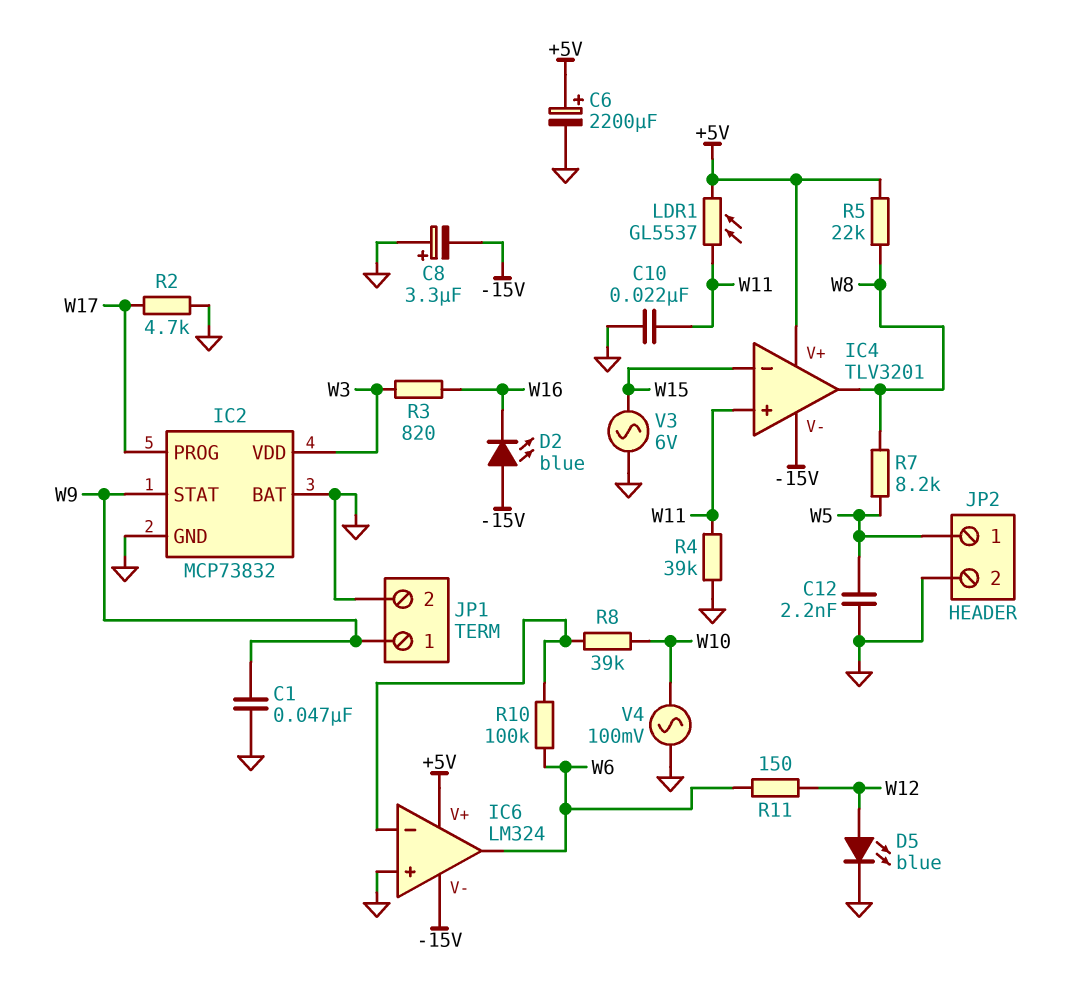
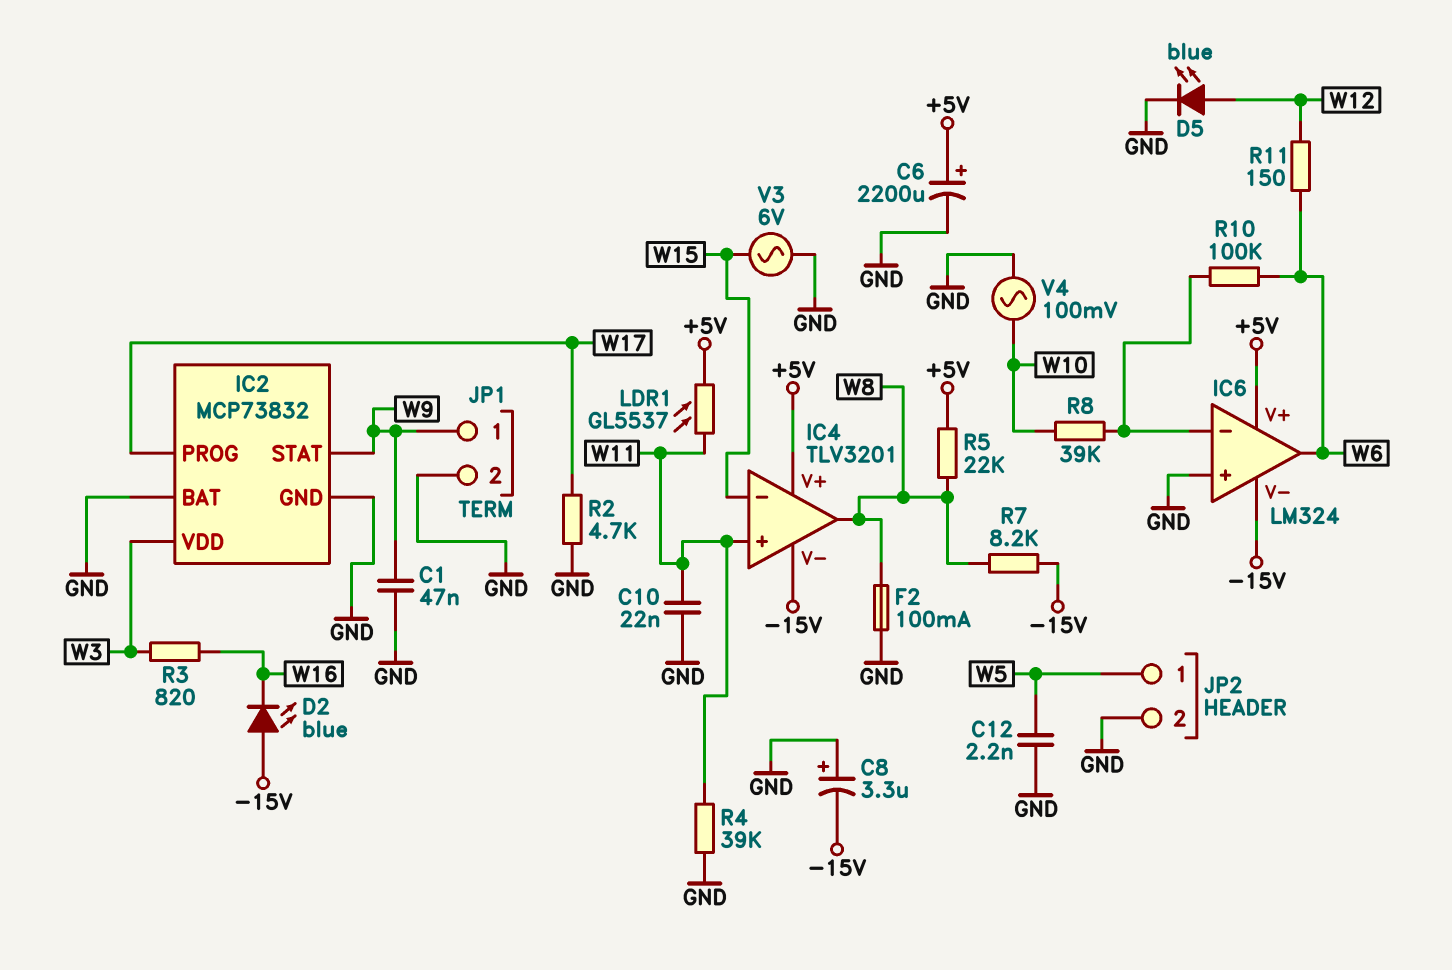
F2: none -> 100mA (GND, W8)
R7: 8.2k (W5, W8) -> 8.2k (-15V, W8)

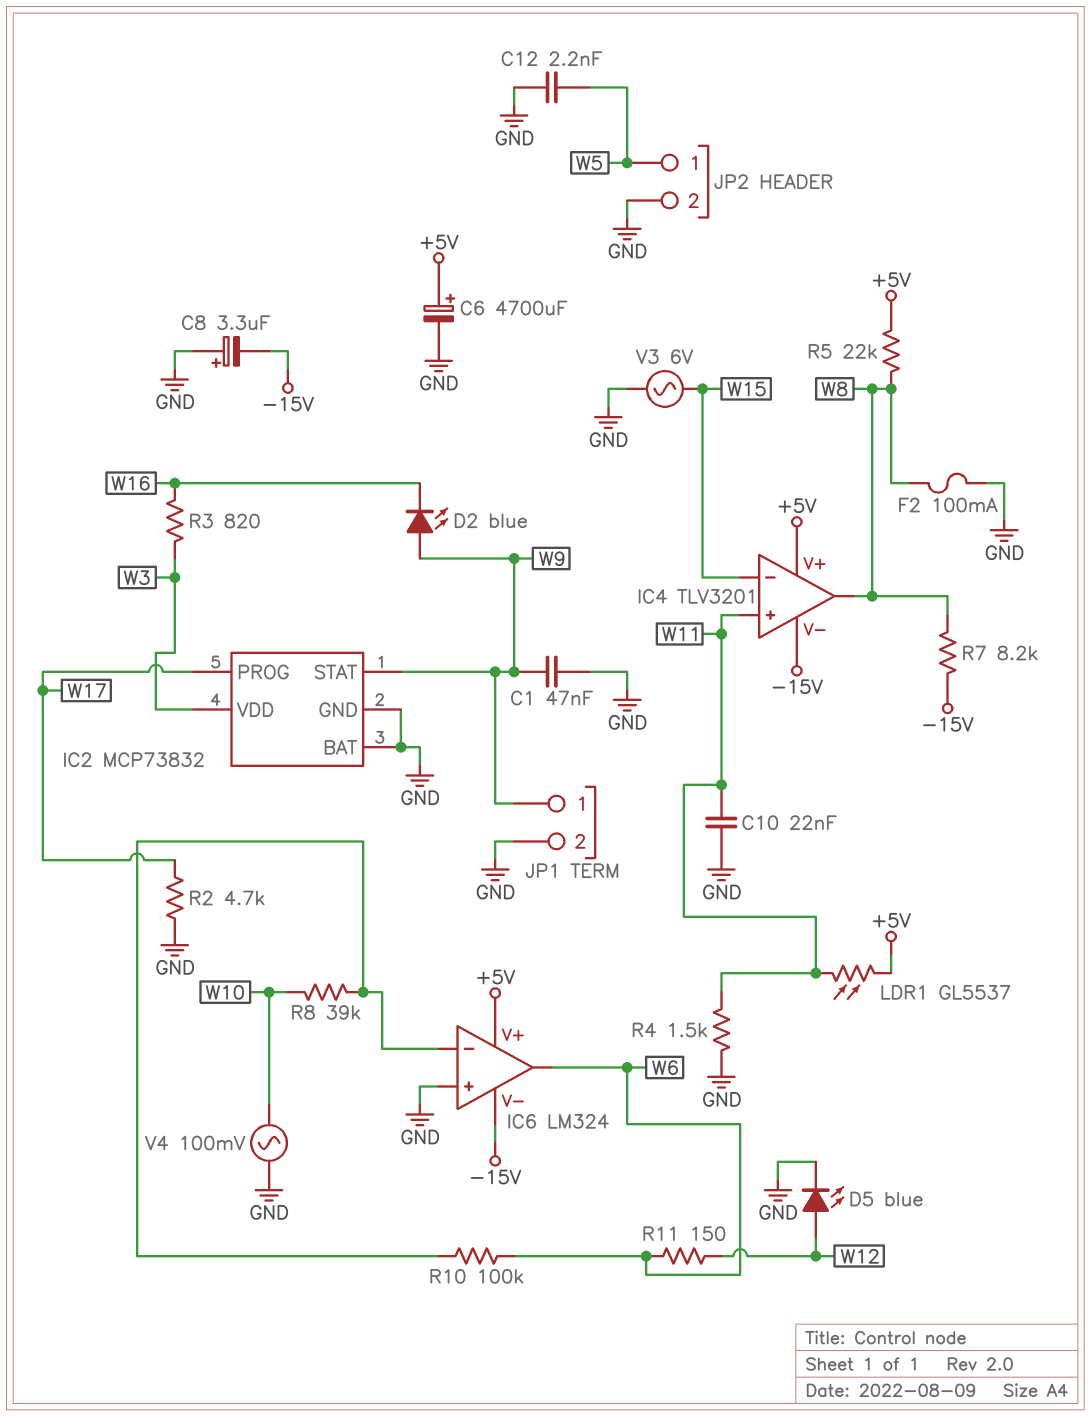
C6: 2200uF (plus +5V, minus GND) -> 4700uF (plus +5V, minus GND)
D2: LED blue (A -15V, K W16) -> LED blue (A W9, K W16)
R4: 39k (GND, W11) -> 1.5k (GND, W11)

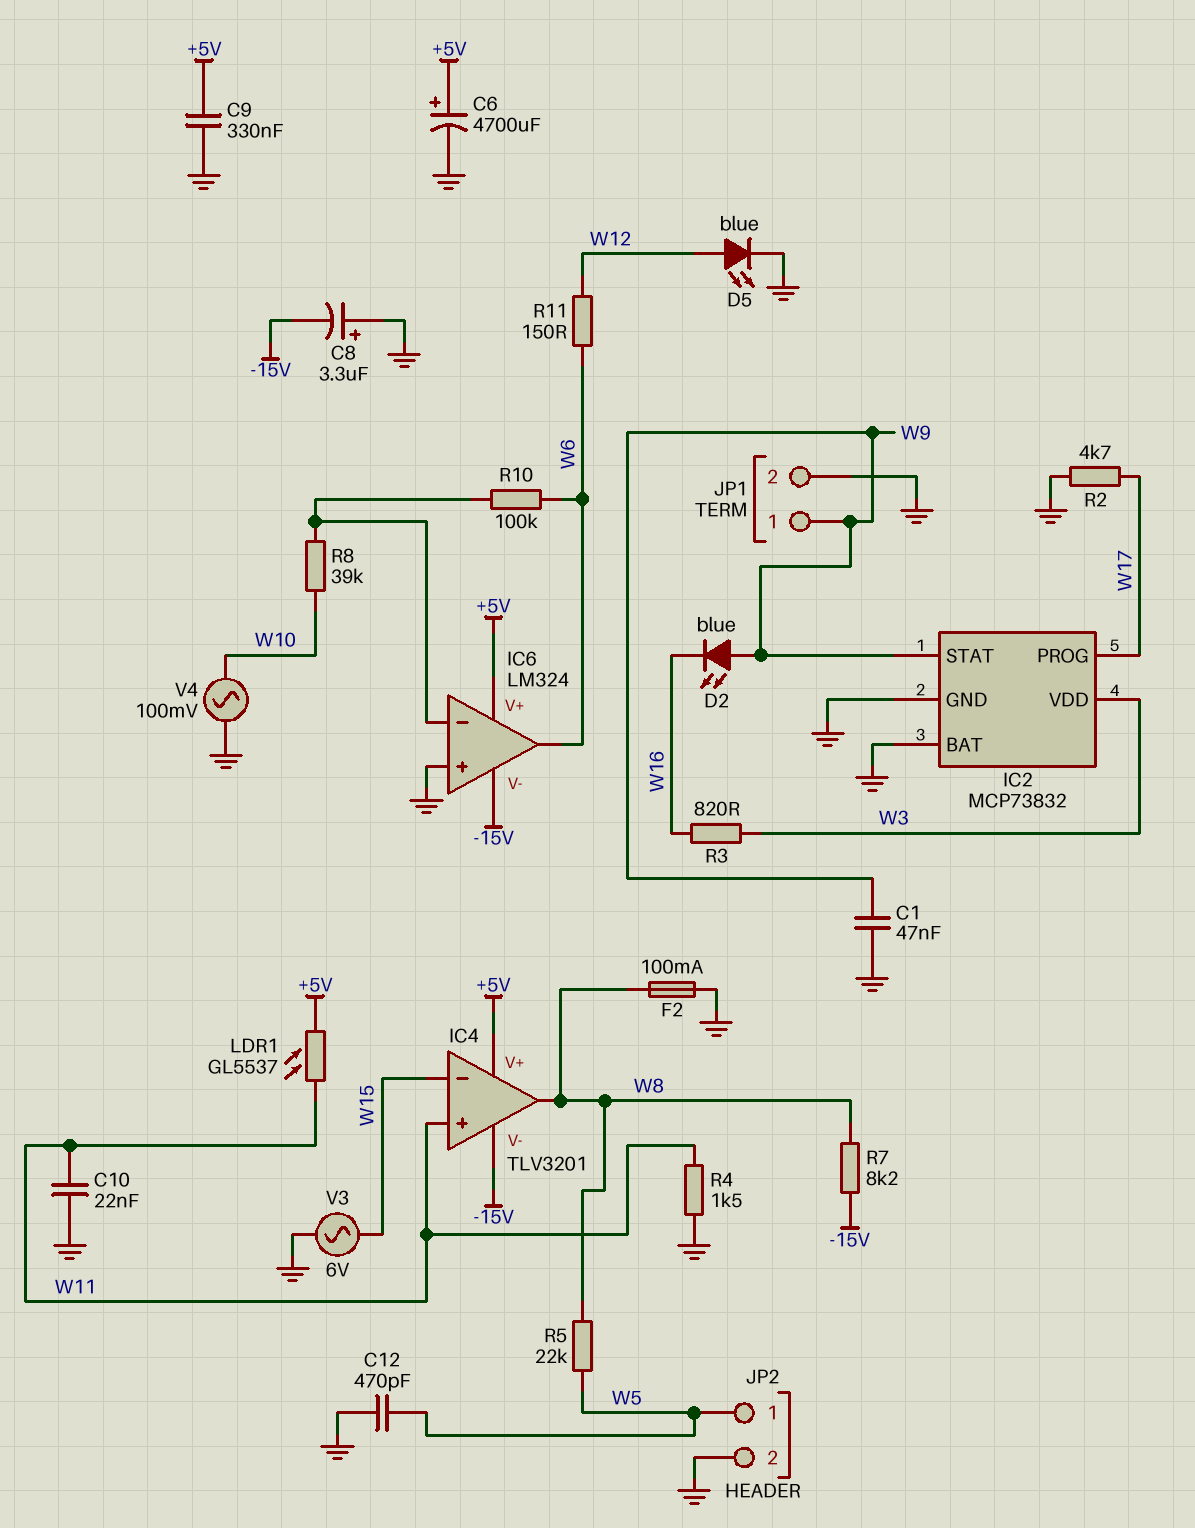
C9: none -> 330nF (+5V, GND)
C12: 2.2nF (GND, W5) -> 470pF (GND, W5)
R5: 22k (+5V, W8) -> 22k (W5, W8)

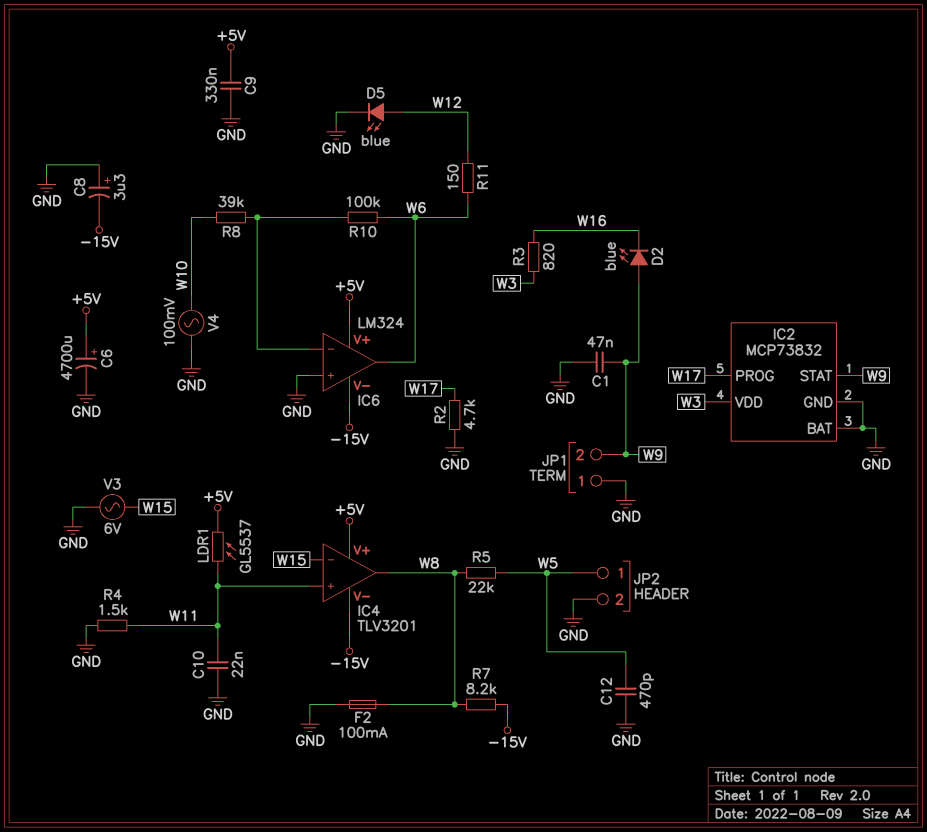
JP1 pin 1: W9 -> GND
JP1 pin 2: GND -> W9

